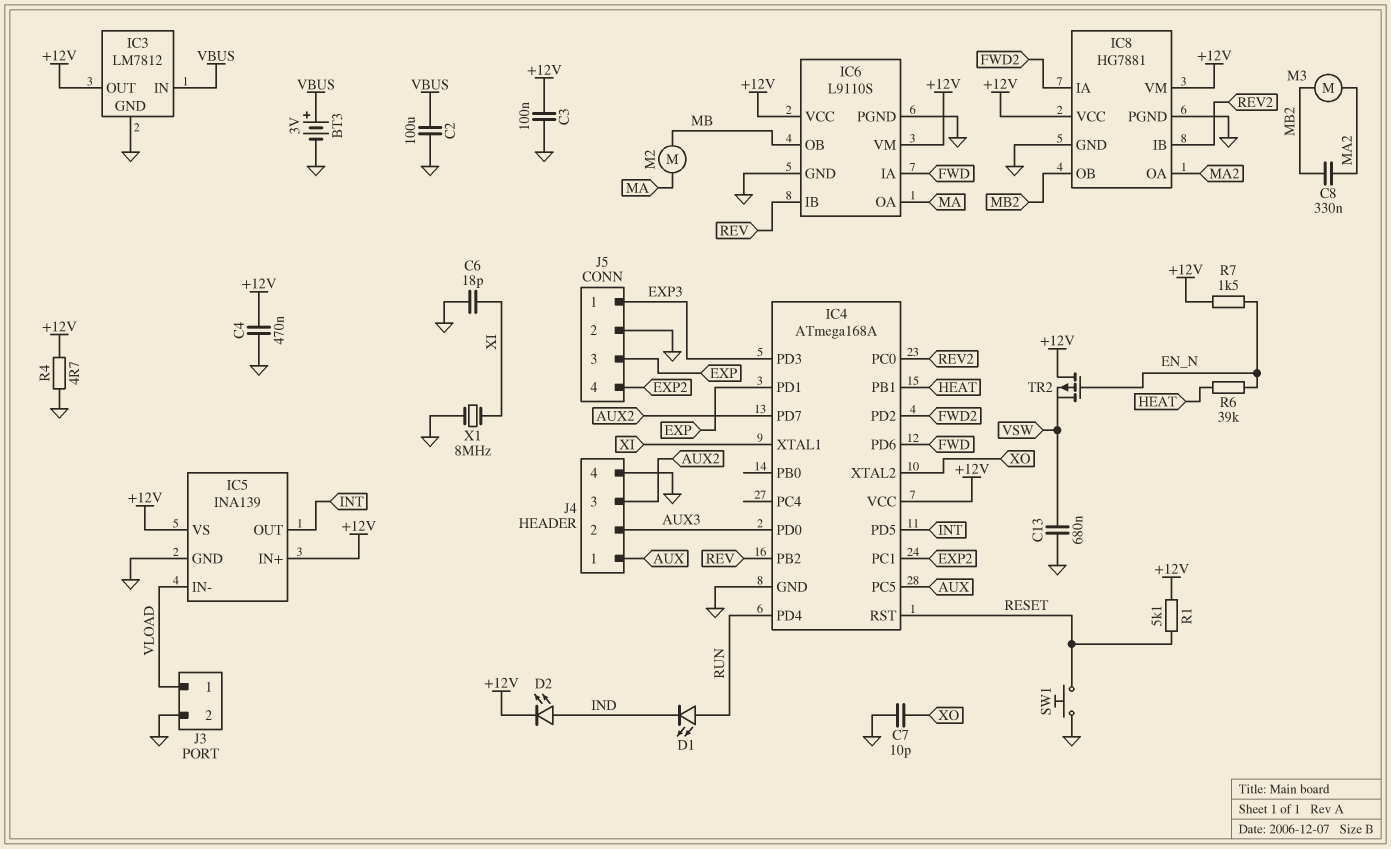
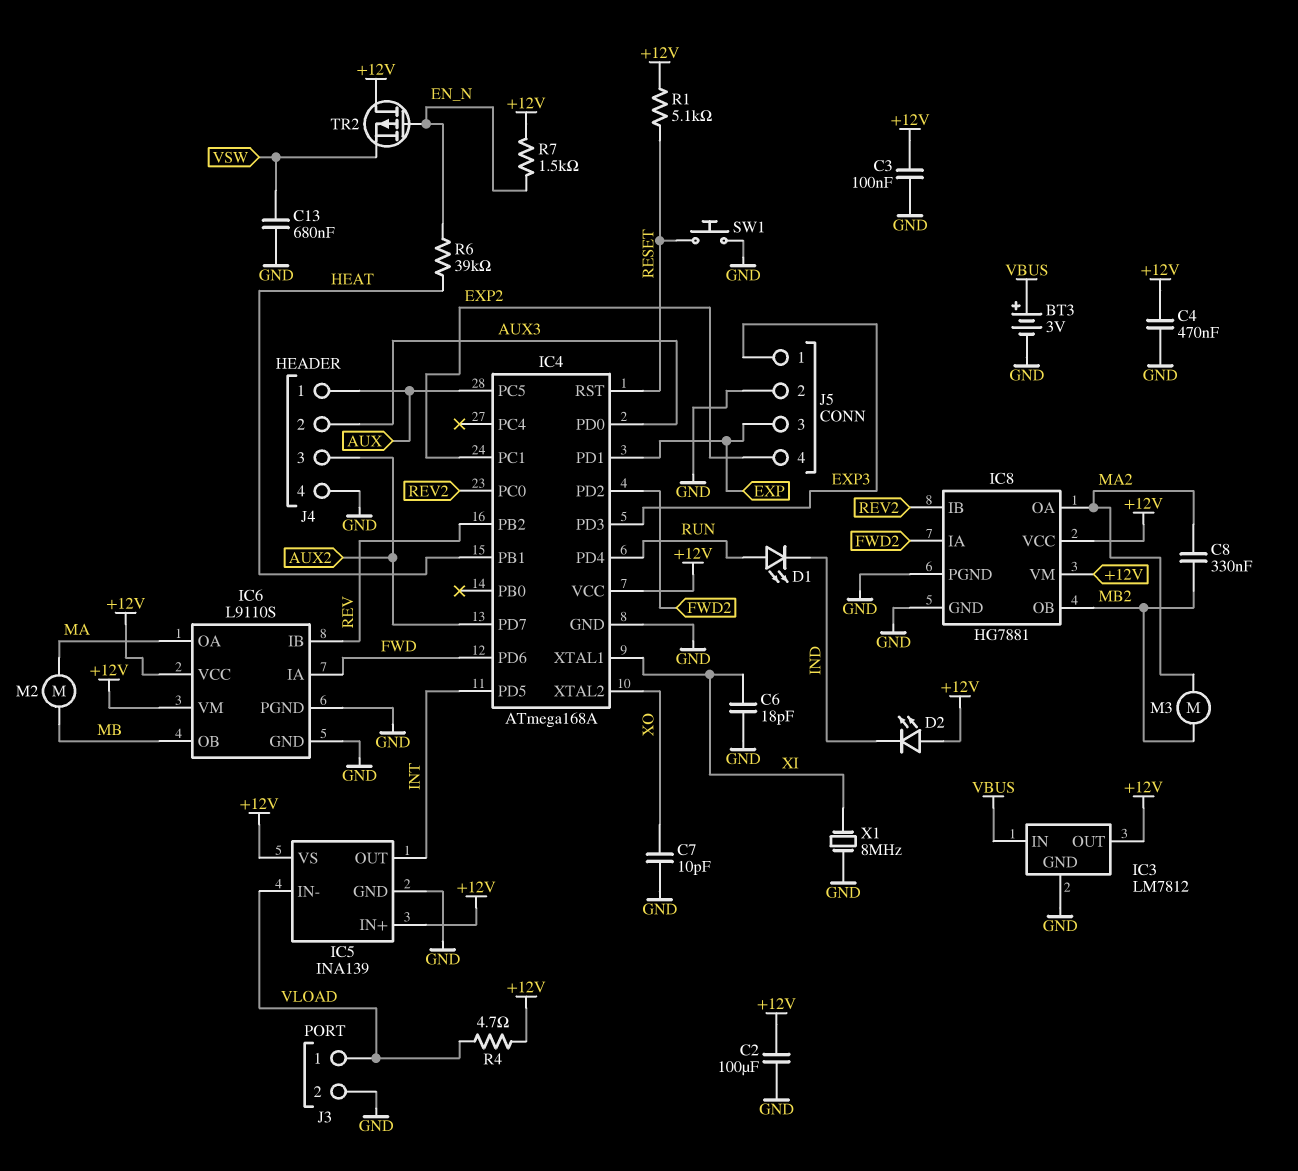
C2: 100uF (GND, VBUS) -> 100uF (+12V, GND)
D2: LED (A IND, K +12V) -> LED (A +12V, K IND)
R4: 4.7 (+12V, GND) -> 4.7 (+12V, VLOAD)

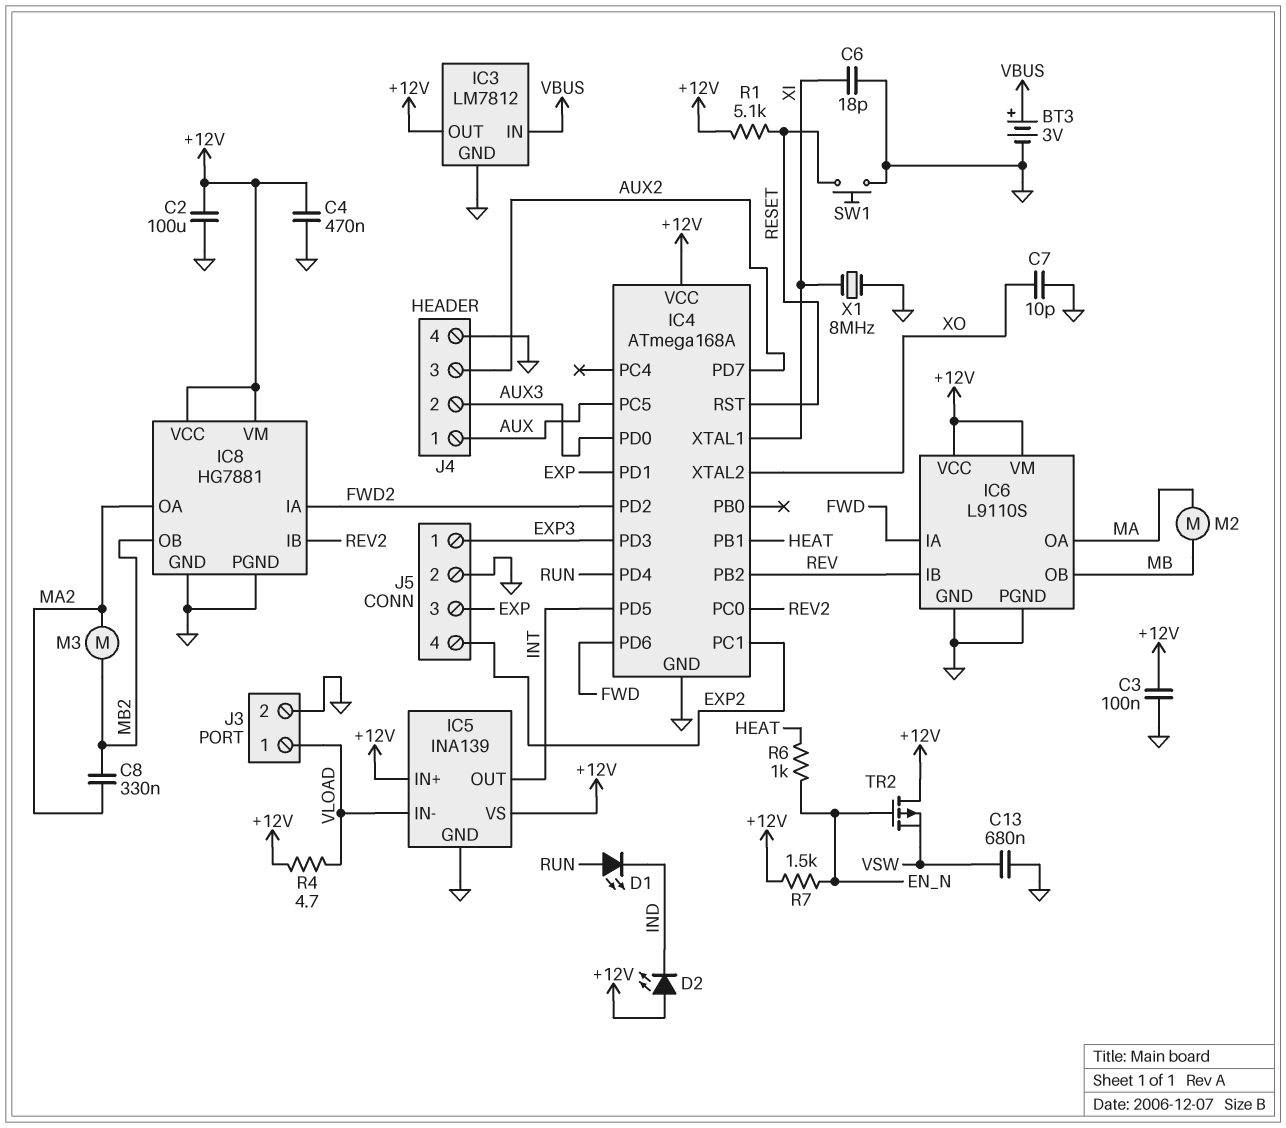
R6: 39k (EN_N, HEAT) -> 1k (EN_N, HEAT)

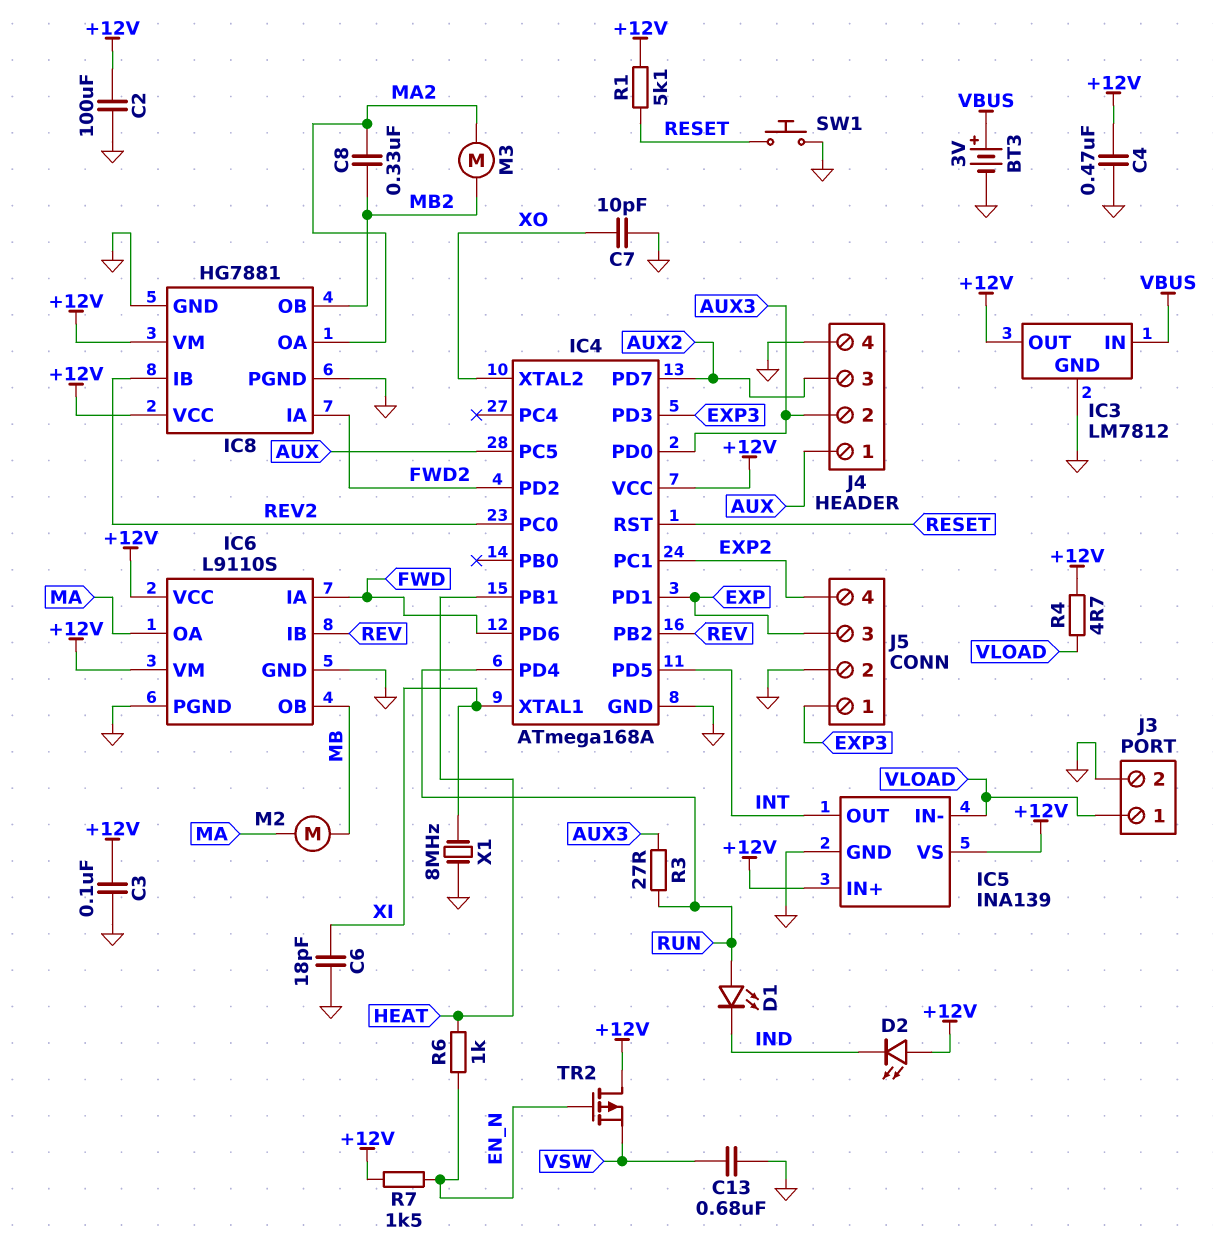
R3: none -> 27 (AUX3, RUN)

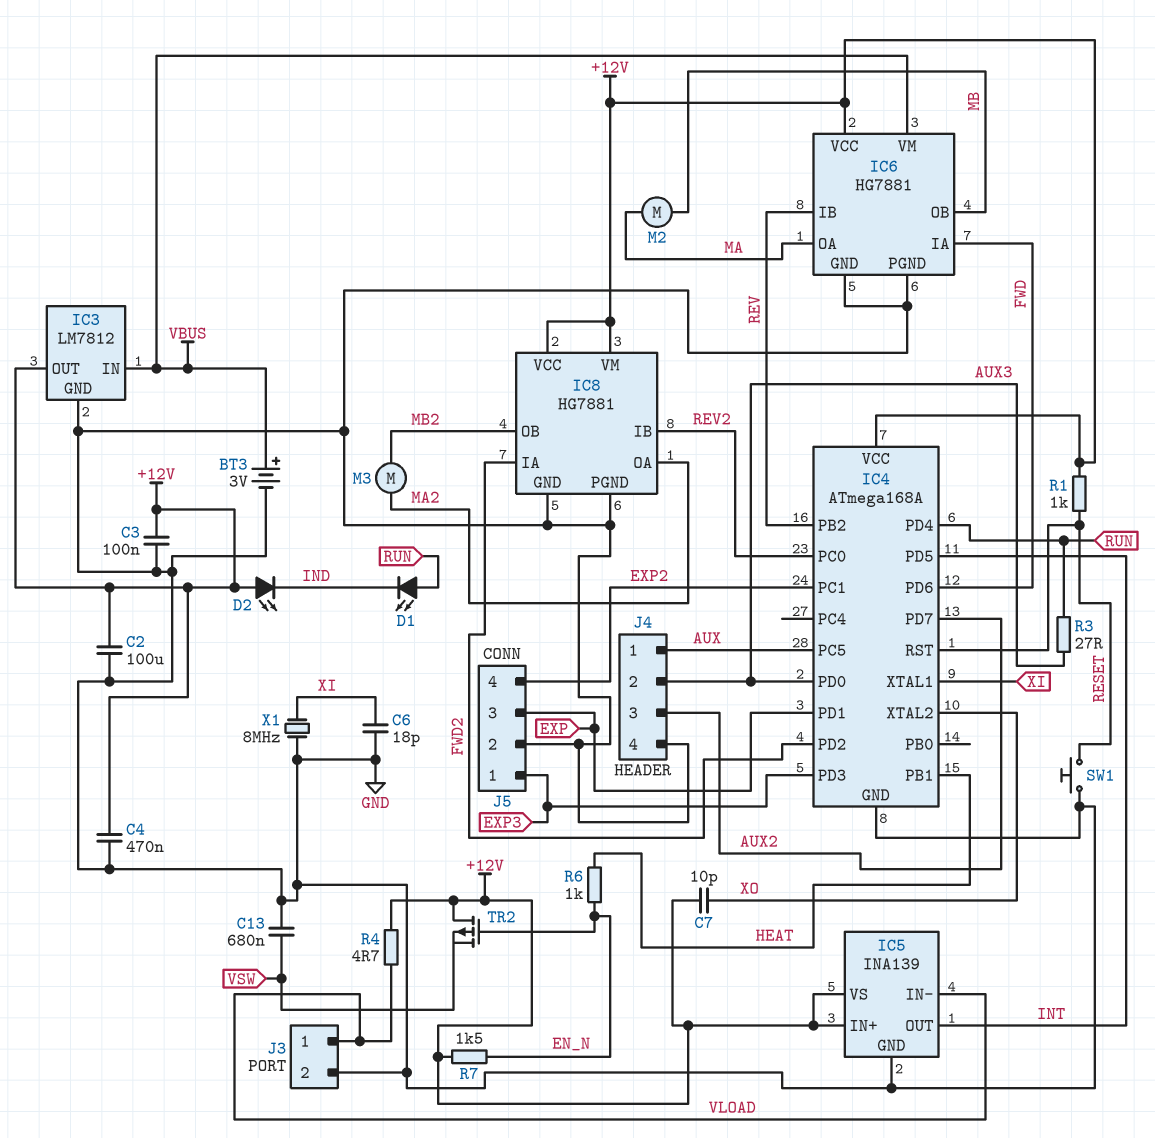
C7: 10pF (GND, XO) -> 10pF (+12V, XO)
C8: 330nF (MA2, MB2) -> none
IC6: L9110S -> HG7881
IC6 pin VM: +12V -> VBUS
R1: 5.1k (+12V, RESET) -> 1k (+12V, RESET)

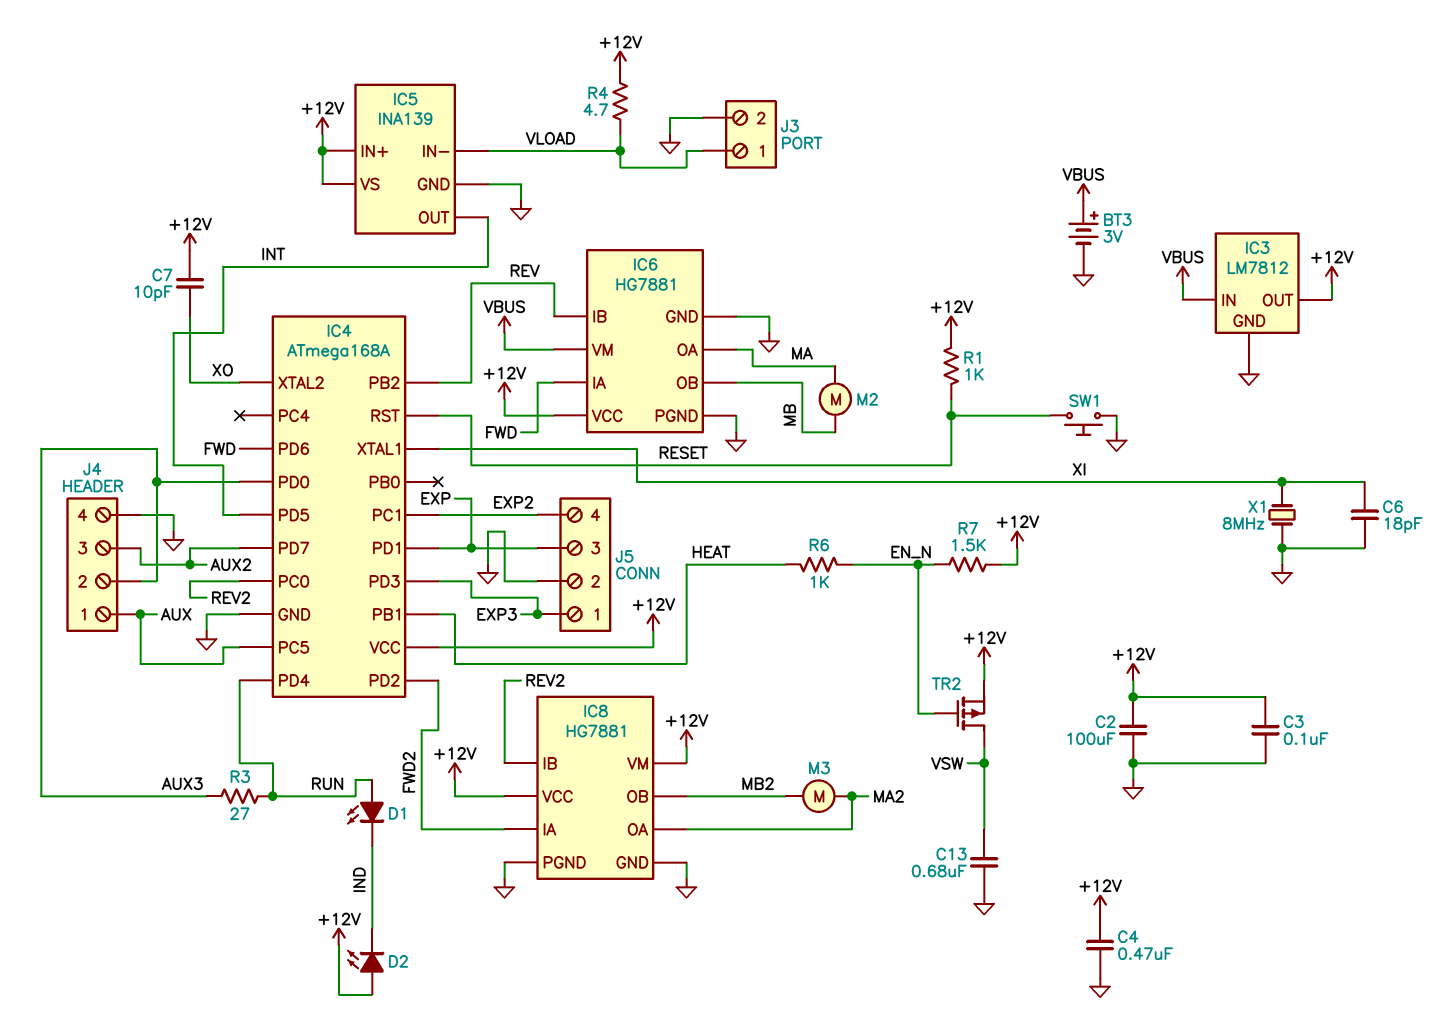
TR2: PMOS (G EN_N, D +12V, S VSW) -> PMOS (G EN_N, D VSW, S +12V)

